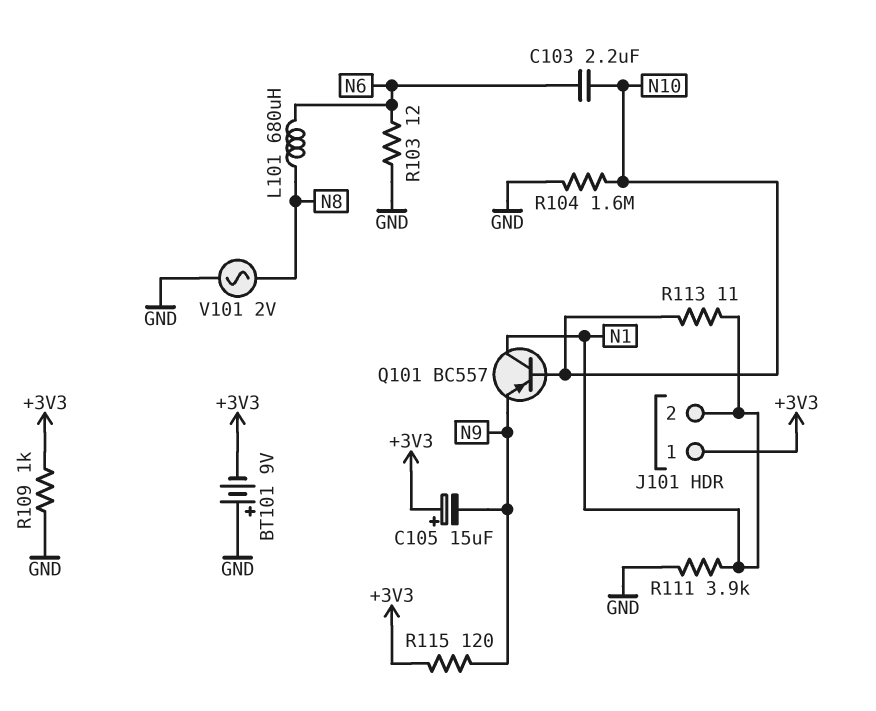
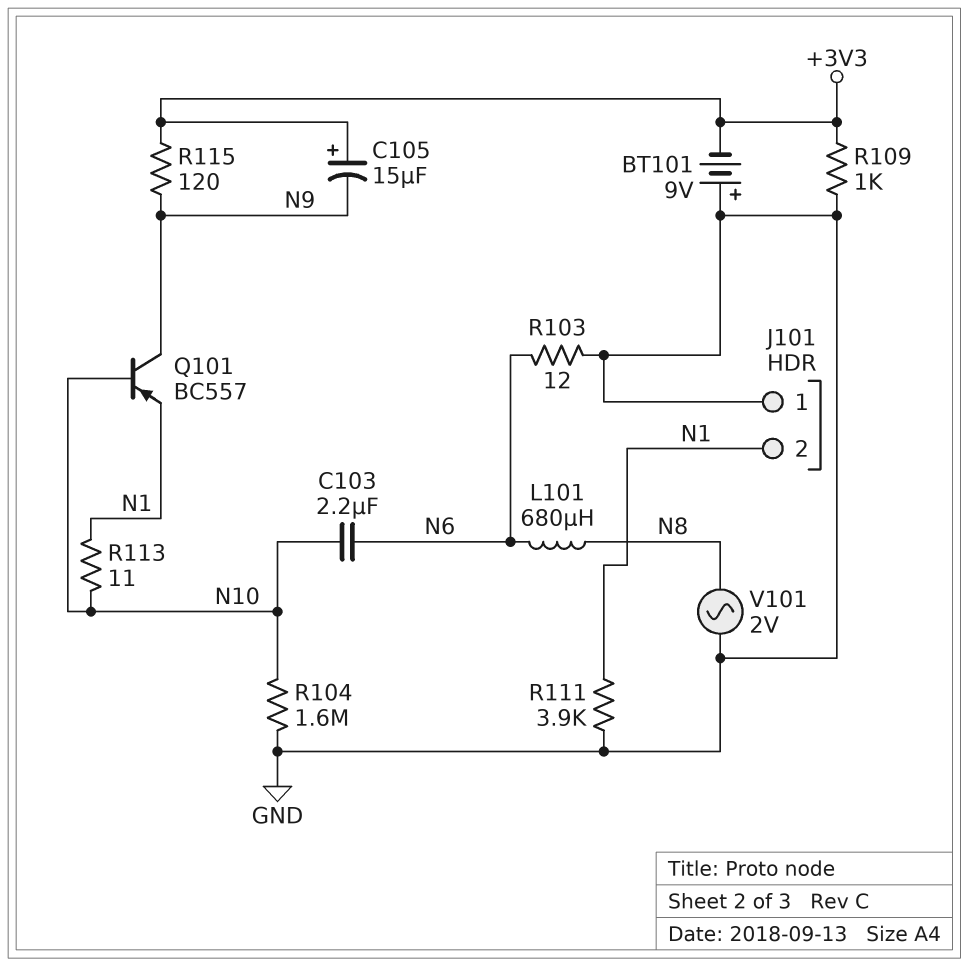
J101 pin 1: +3V3 -> GND
Q101: PNP BC557 (B N10, C N1, E N9) -> PNP BC557 (B N10, C N9, E N1)

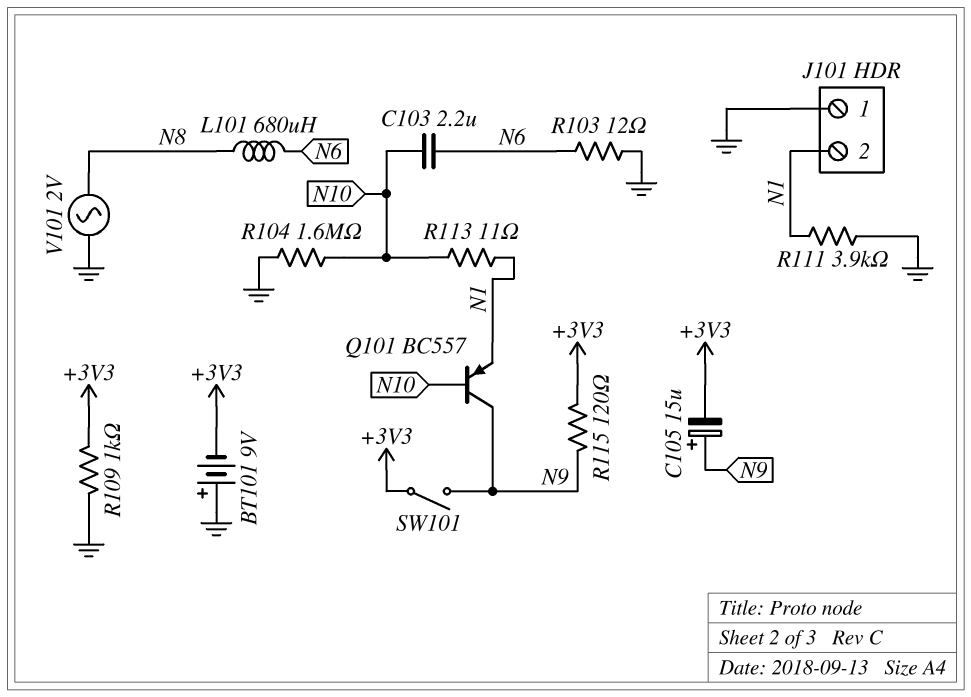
C105: 15uF (plus +3V3, minus N9) -> 15uF (plus N9, minus +3V3)
SW101: none -> switch (+3V3, N9)

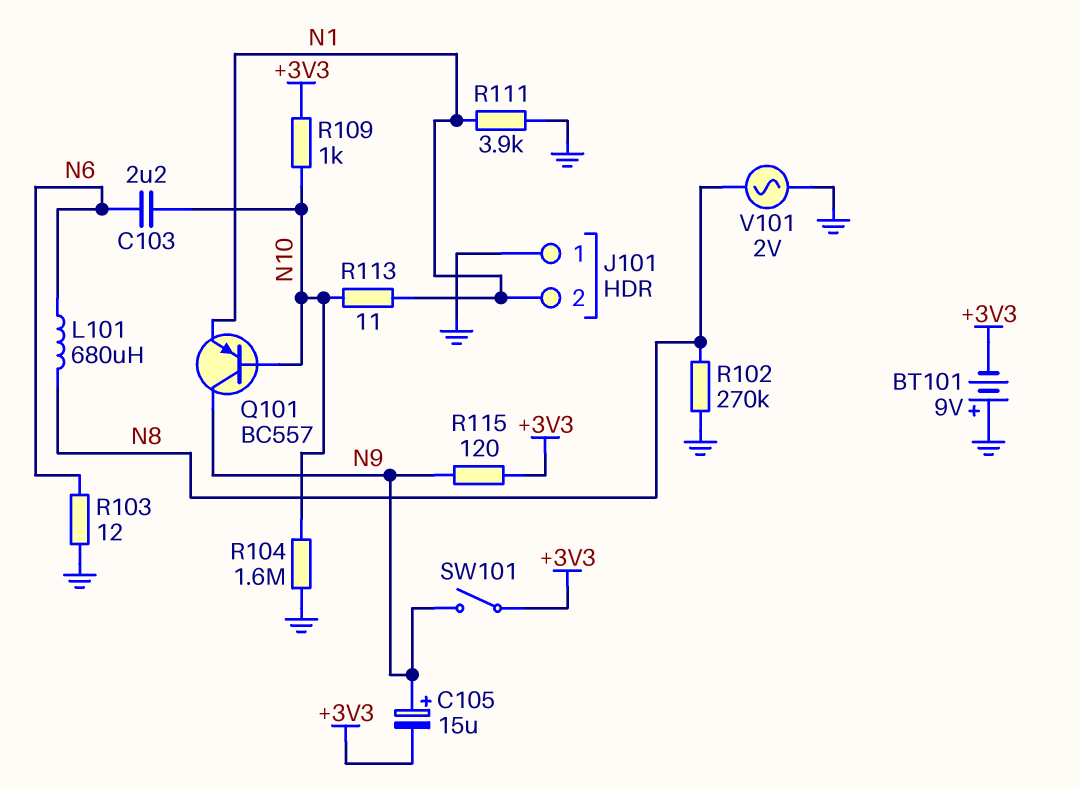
R102: none -> 270k (GND, N8)
R109: 1k (+3V3, GND) -> 1k (+3V3, N10)

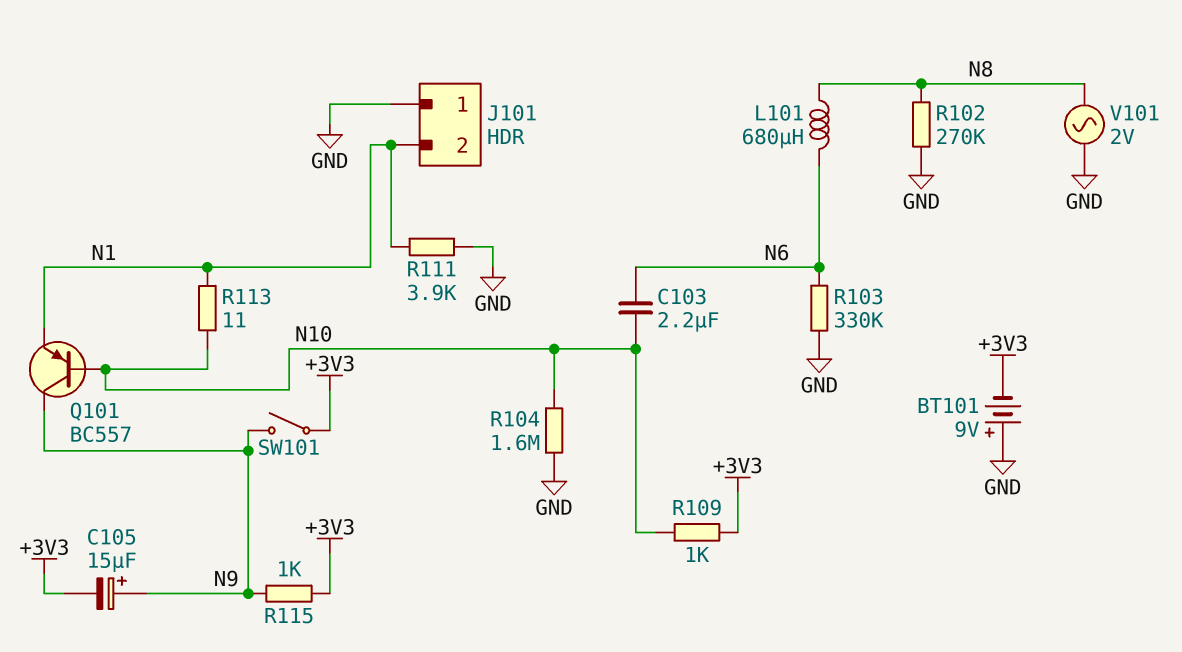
R103: 12 (GND, N6) -> 330k (GND, N6)
R115: 120 (+3V3, N9) -> 1k (+3V3, N9)

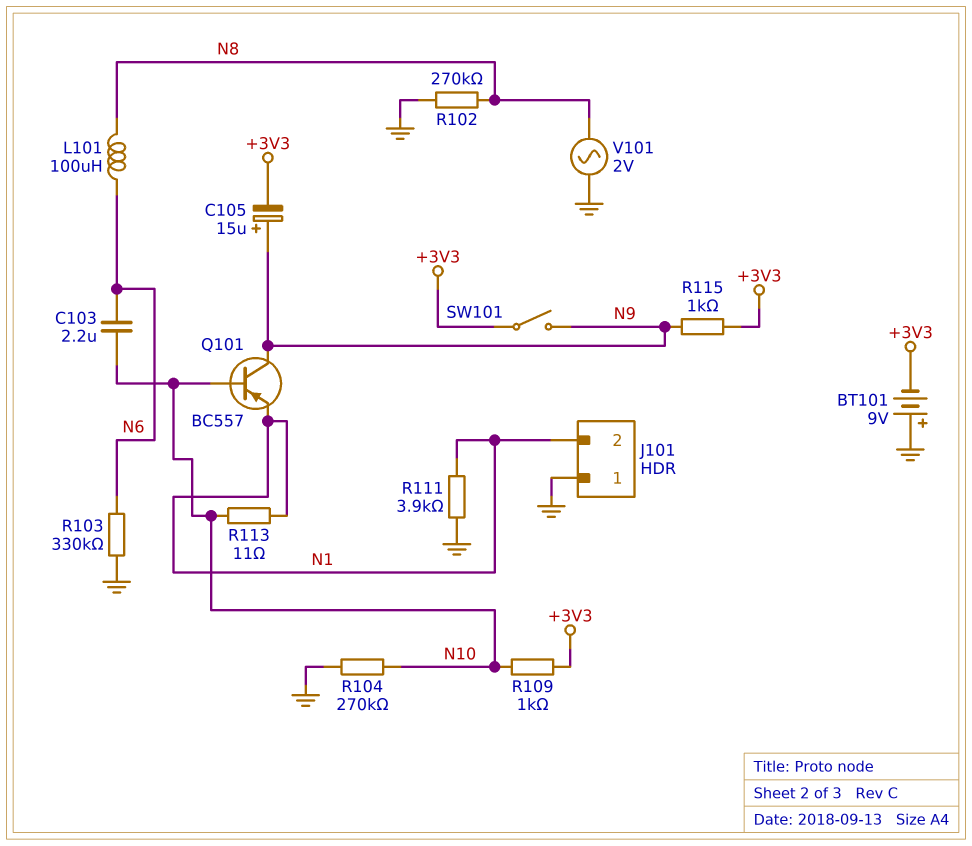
L101: 680uH (N6, N8) -> 100uH (N6, N8)
R104: 1.6M (GND, N10) -> 270k (GND, N10)

